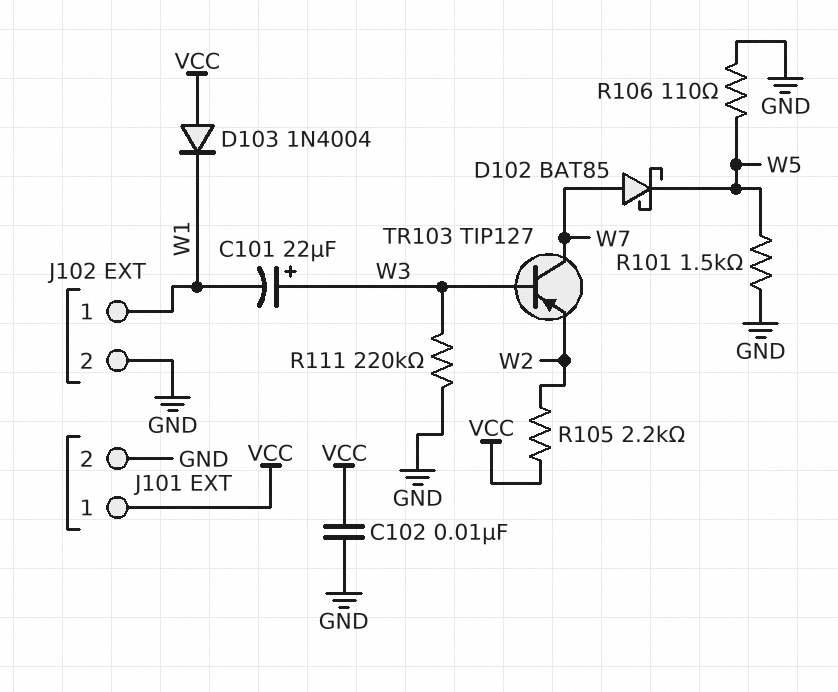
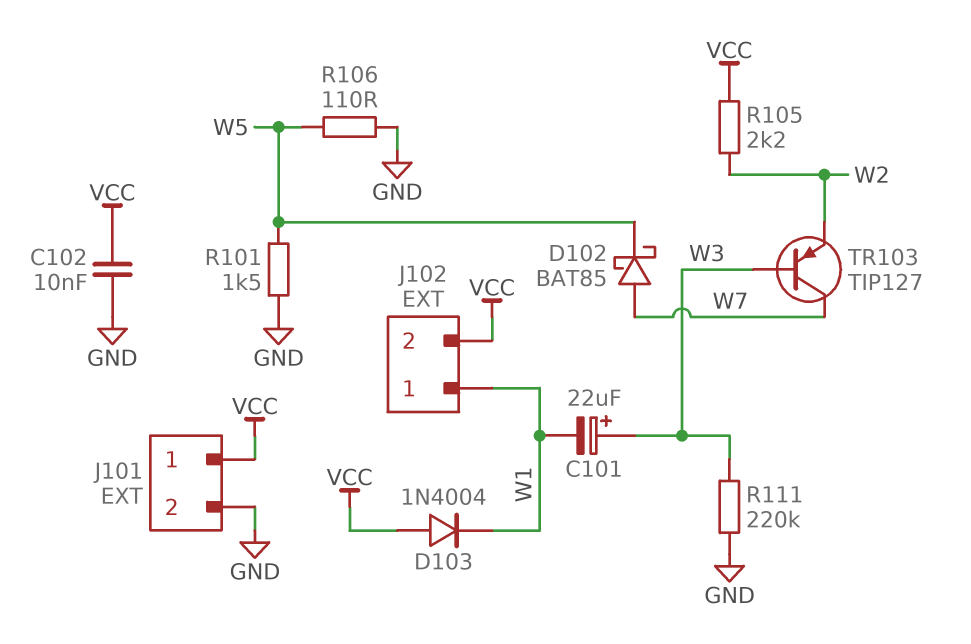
J102 pin 2: GND -> VCC

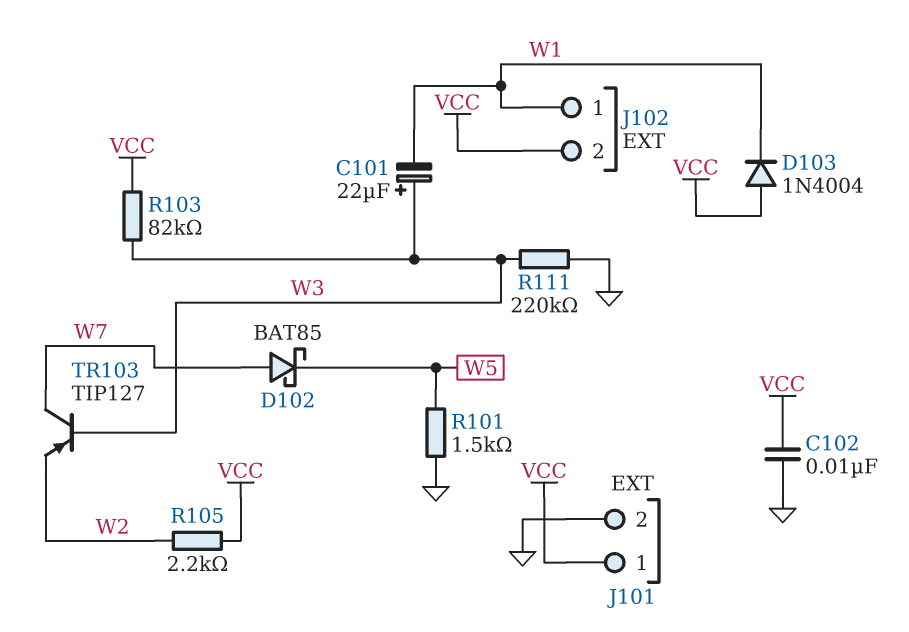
R103: none -> 82k (VCC, W3)
R106: 110 (GND, W5) -> none

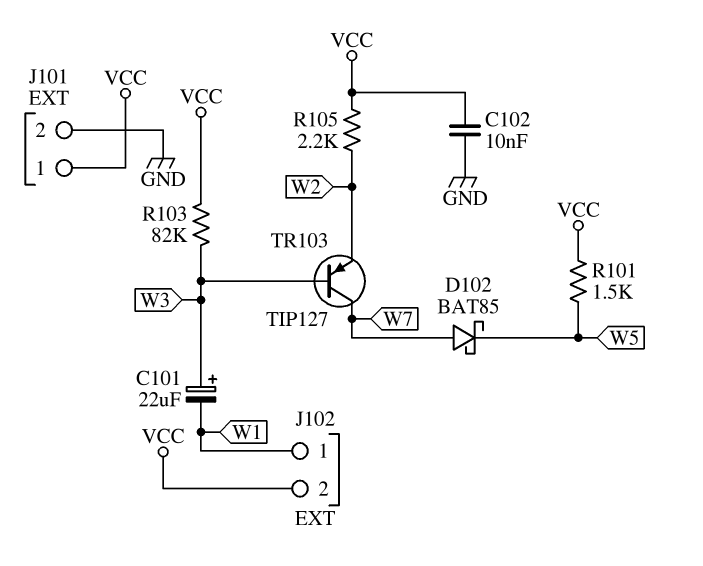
D103: diode 1N4004 (A VCC, K W1) -> none
R101: 1.5k (GND, W5) -> 1.5k (VCC, W5)
R111: 220k (GND, W3) -> none

